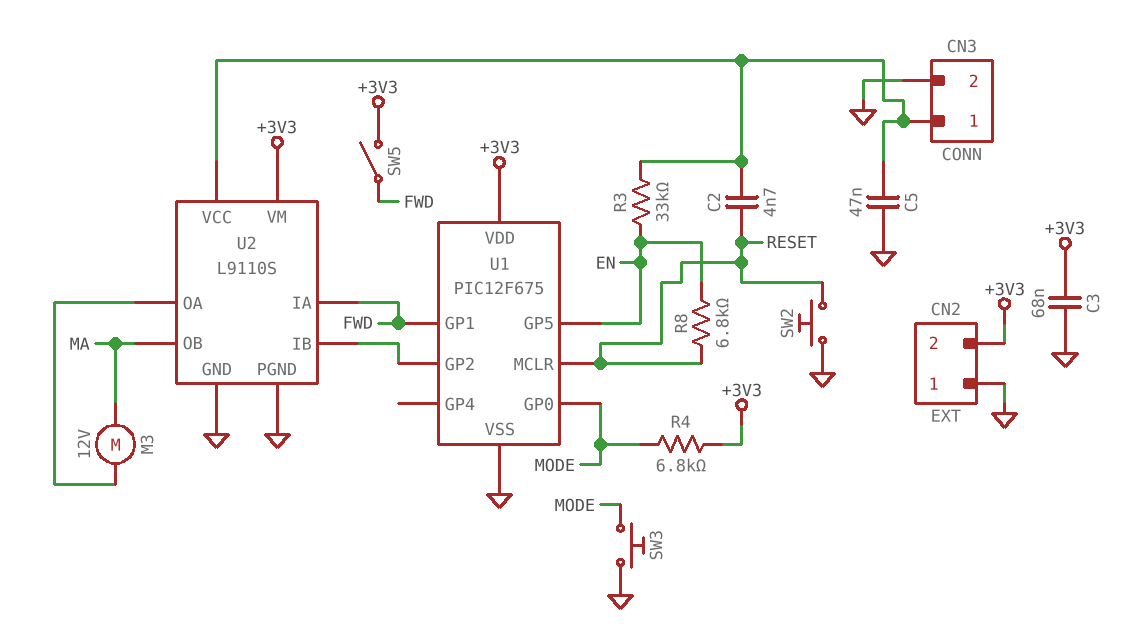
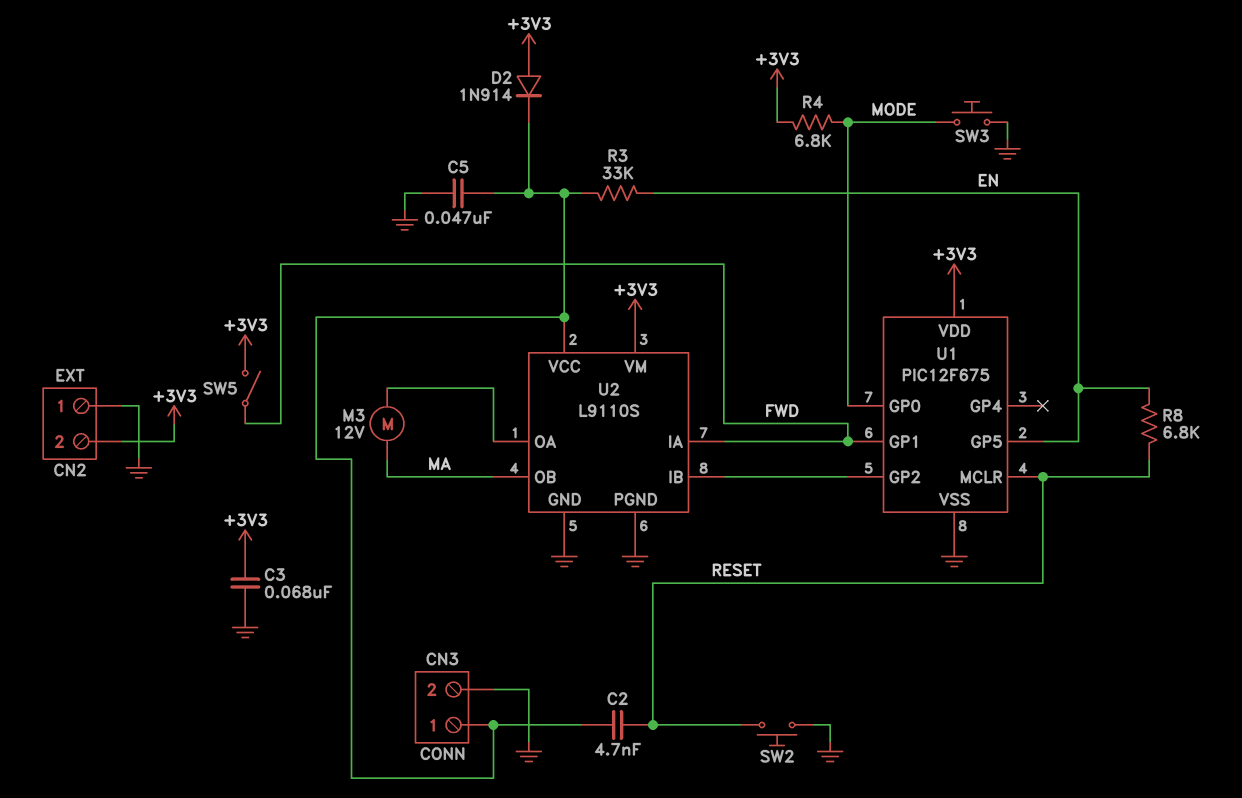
D2: none -> diode 1N914 (A +3V3, K CN3/1)

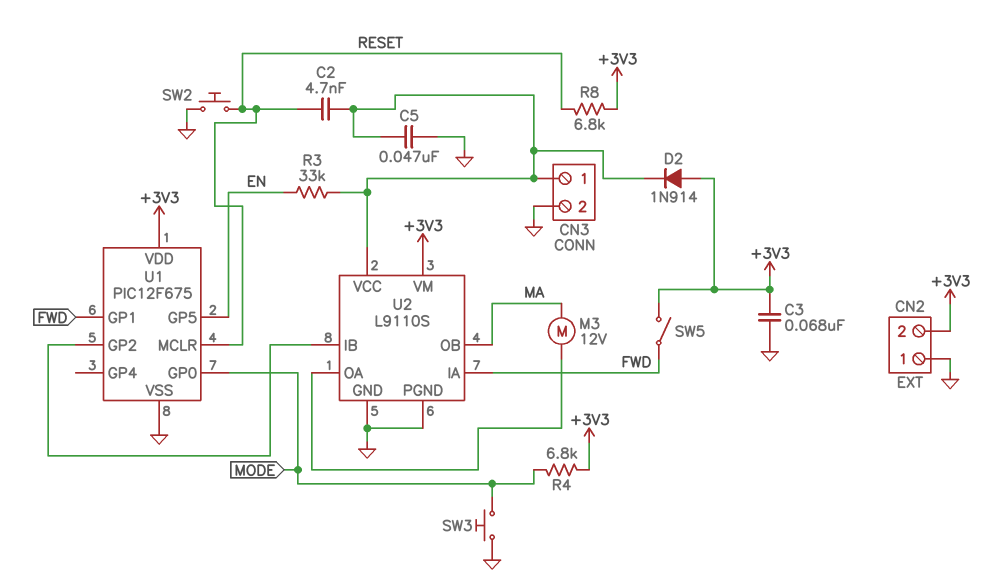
R8: 6.8k (EN, RESET) -> 6.8k (+3V3, RESET)

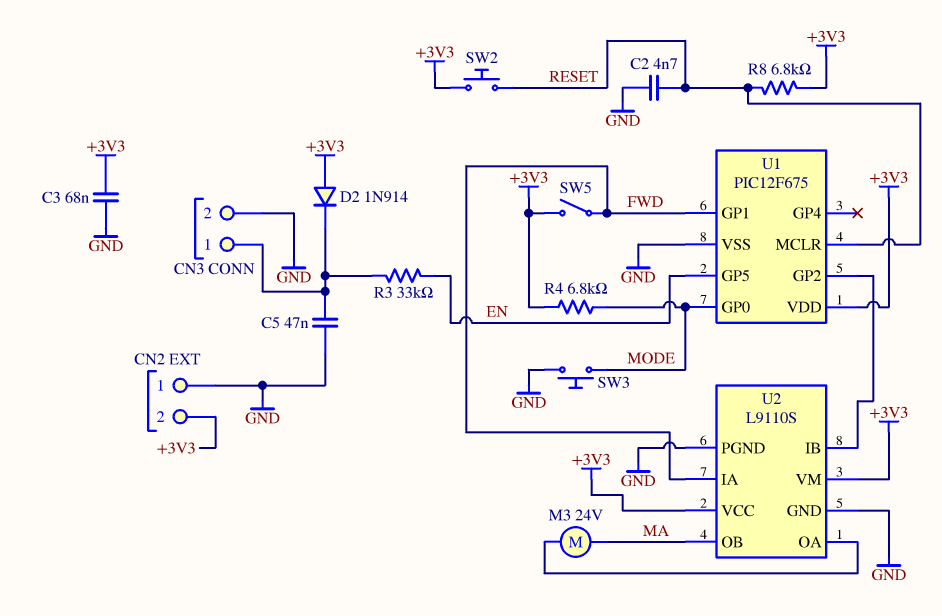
C2: 4.7nF (CN3/1, RESET) -> 4.7nF (GND, RESET)
M3: motor 12V (MA, U2/OA) -> motor 24V (MA, U2/OA)
SW2: button (GND, RESET) -> button (+3V3, RESET)
U2 pin VCC: CN3/1 -> +3V3

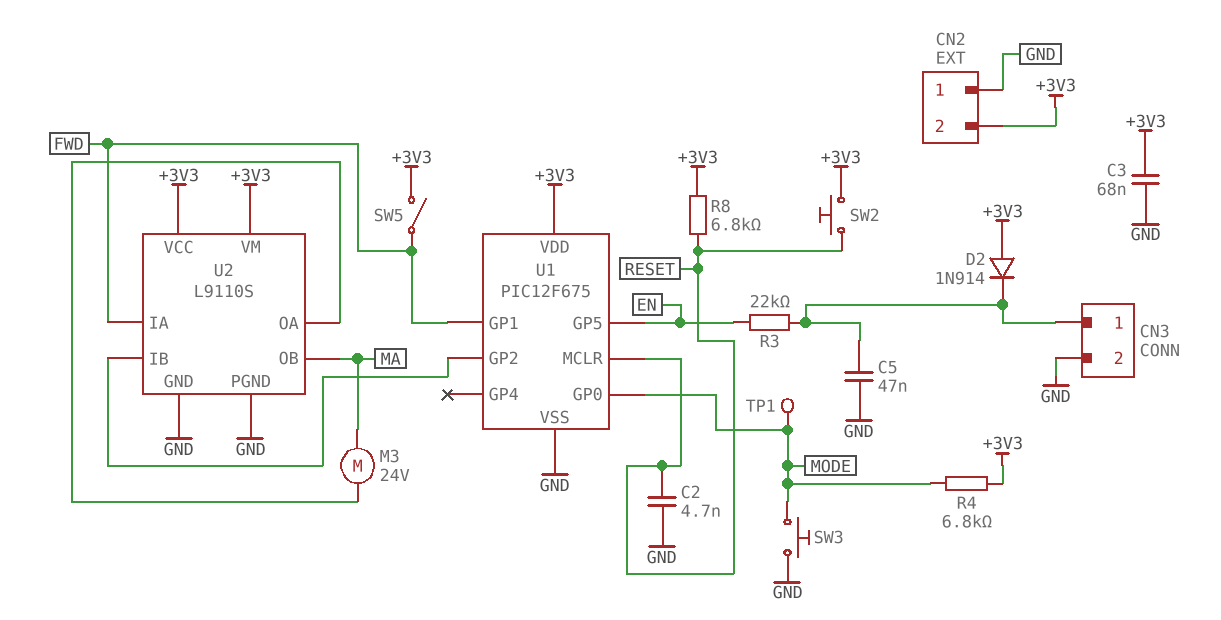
R3: 33k (CN3/1, EN) -> 22k (CN3/1, EN)
TP1: none -> test point (MODE)

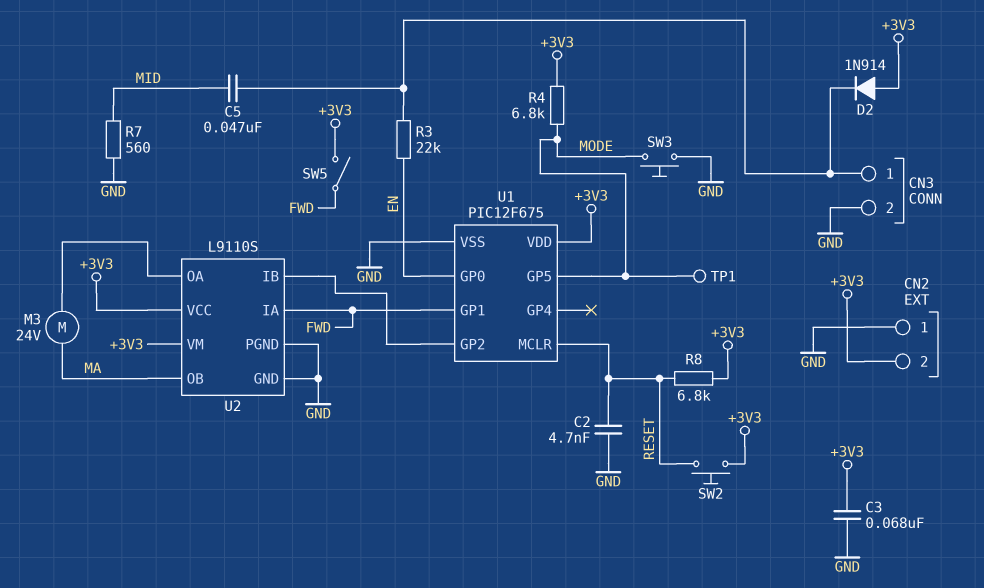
C5: 47nF (CN3/1, GND) -> 47nF (CN3/1, MID)
R7: none -> 560 (GND, MID)
U1 pin GP0: MODE -> EN
U1 pin GP5: EN -> MODE

